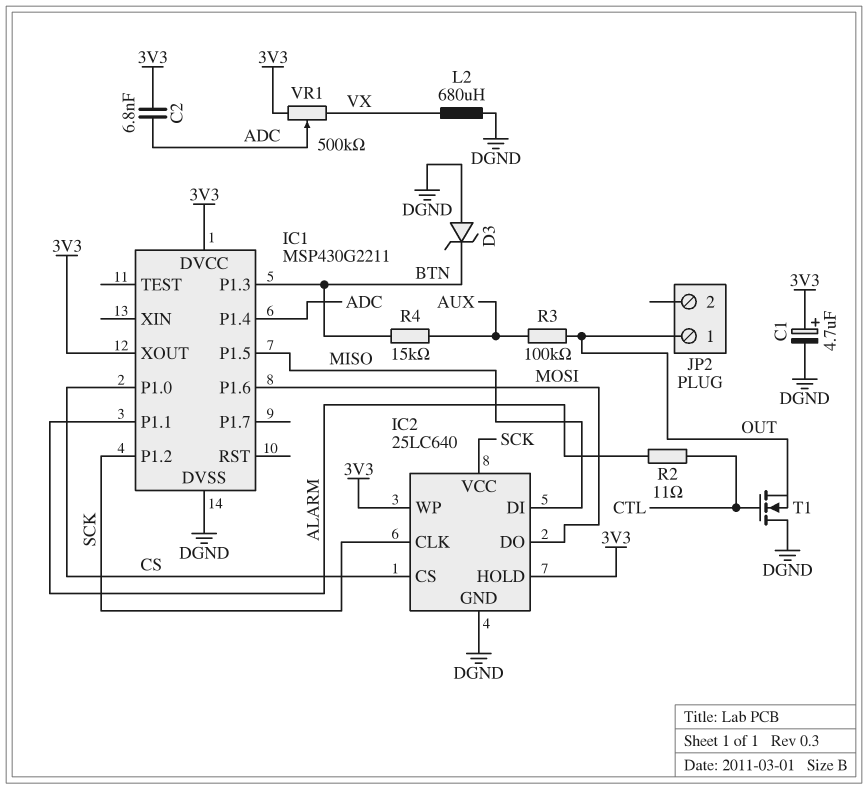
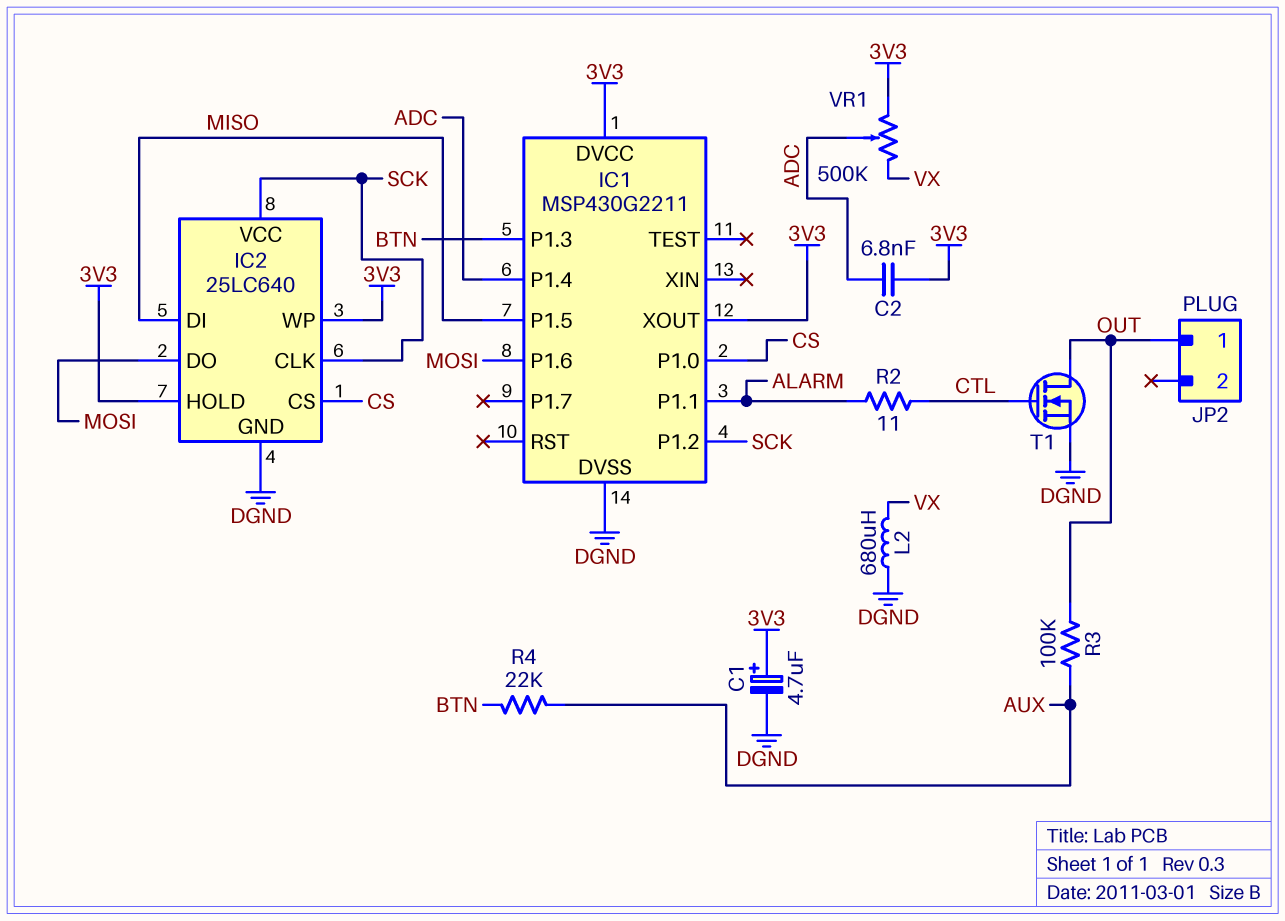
D3: zener (A DGND, K BTN) -> none
R4: 15k (AUX, BTN) -> 22k (AUX, BTN)
T1: NMOS (G CTL, D DGND, S OUT) -> NMOS (G CTL, D OUT, S DGND)

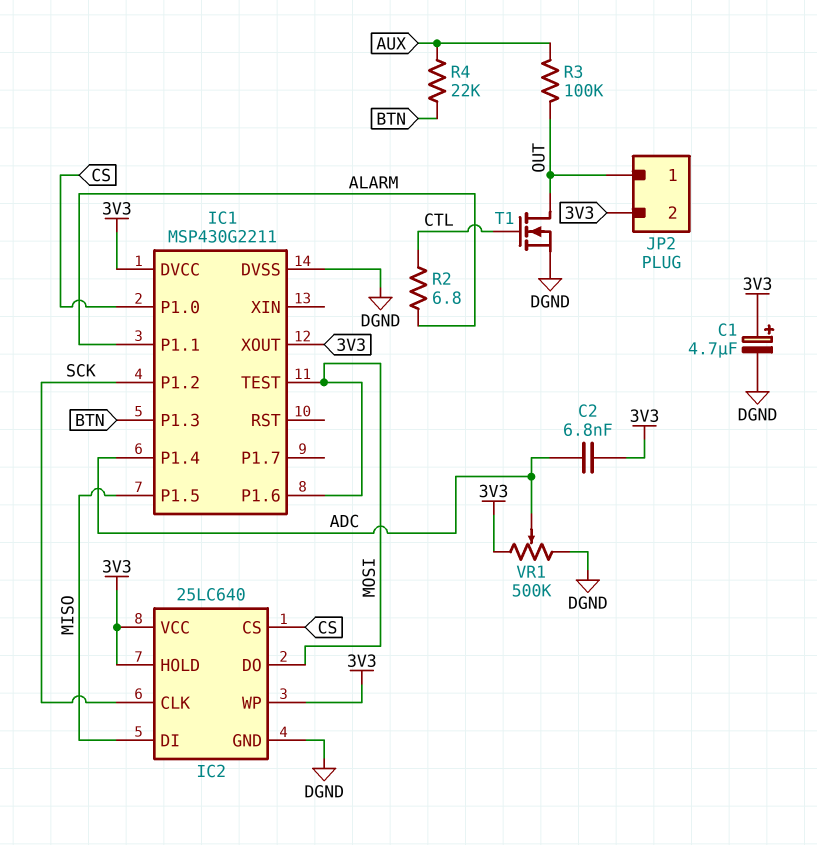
IC1 pin TEST: none -> MOSI
IC2 pin VCC: SCK -> 3V3
JP2 pin 2: none -> 3V3
L2: 680uH (DGND, VX) -> none
R2: 11 (ALARM, CTL) -> 6.8 (ALARM, CTL)
VR1: 500k (3V3, VX, wiper ADC) -> 500k (3V3, DGND, wiper ADC)

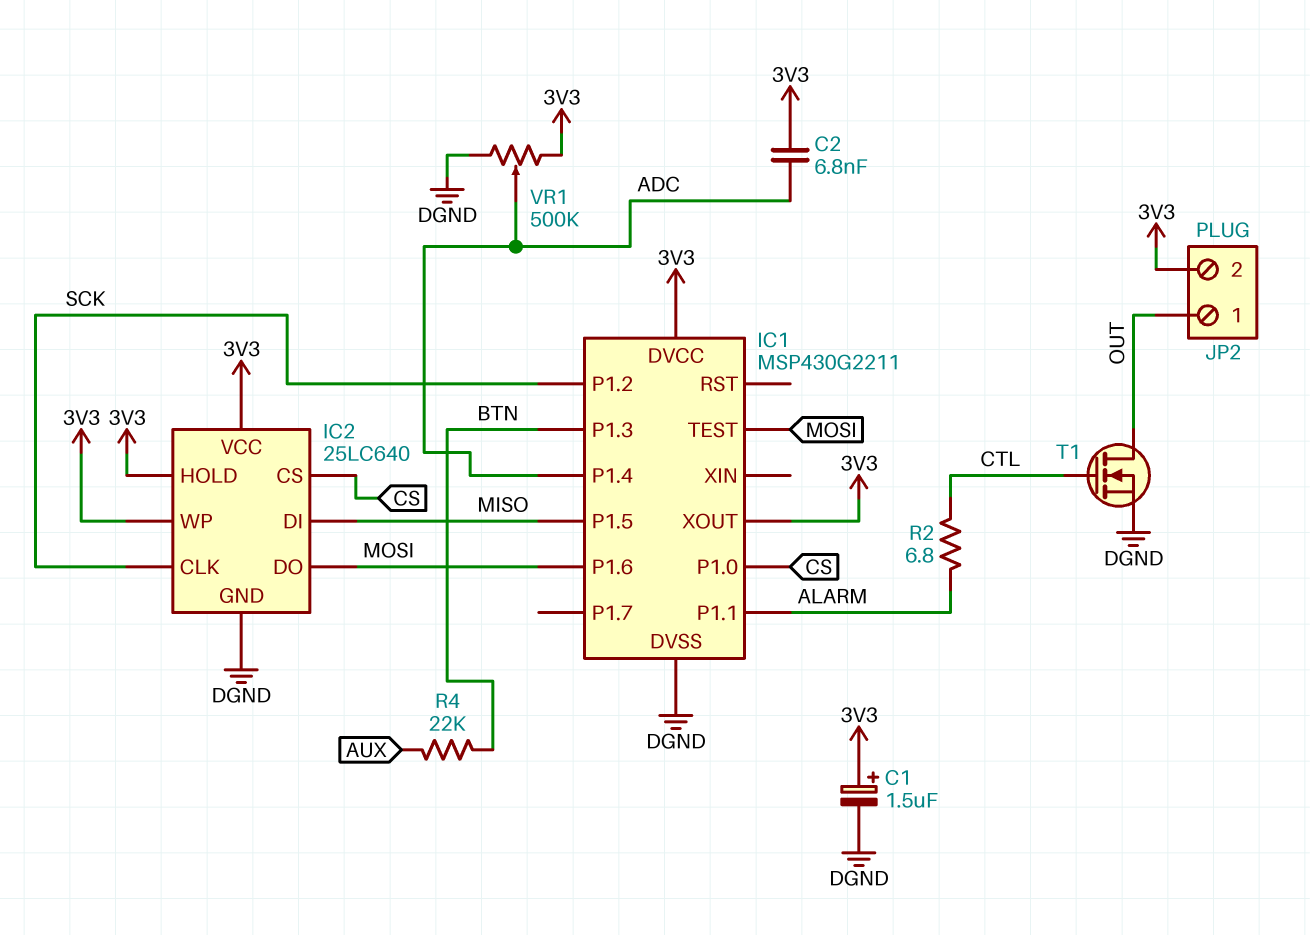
C1: 4.7uF (plus 3V3, minus DGND) -> 1.5uF (plus 3V3, minus DGND)
R3: 100k (AUX, OUT) -> none

